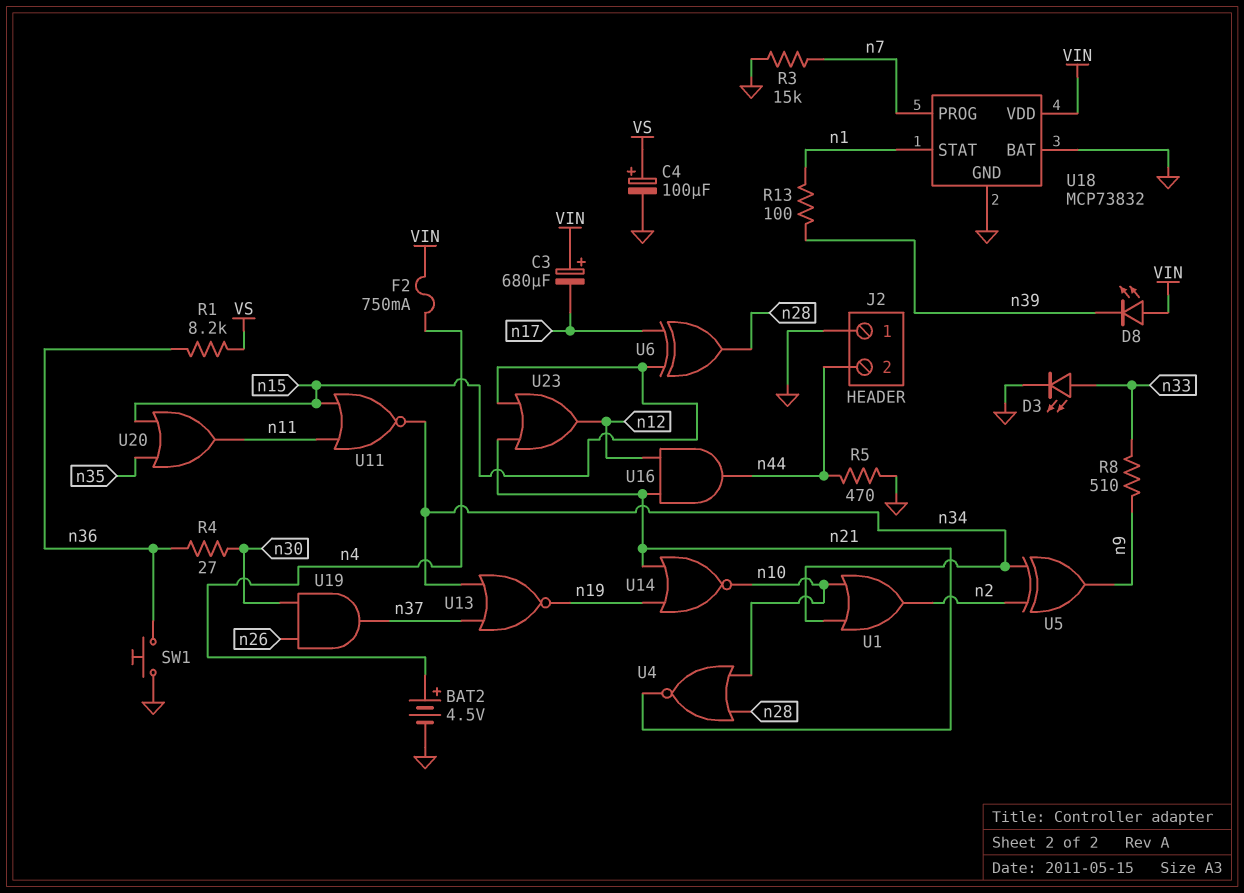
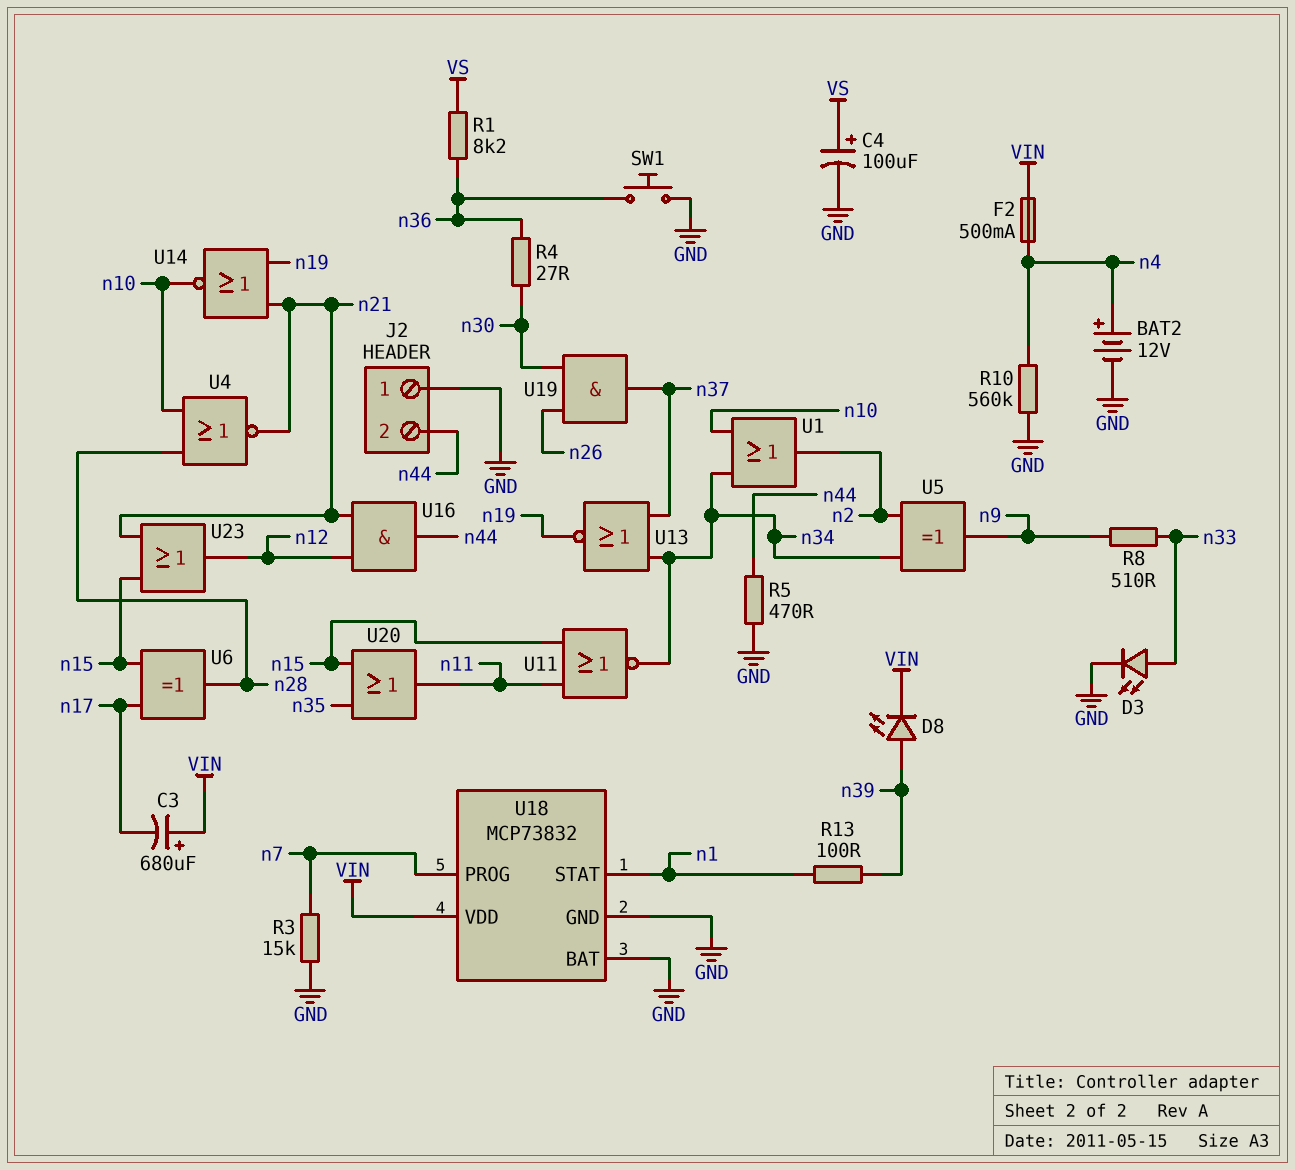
BAT2: 4.5V (plus n4, minus GND) -> 12V (plus n4, minus GND)
D8: LED (A VIN, K n39) -> LED (A n39, K VIN)
F2: 750mA (VIN, n4) -> 500mA (VIN, n4)
R10: none -> 560k (GND, n4)

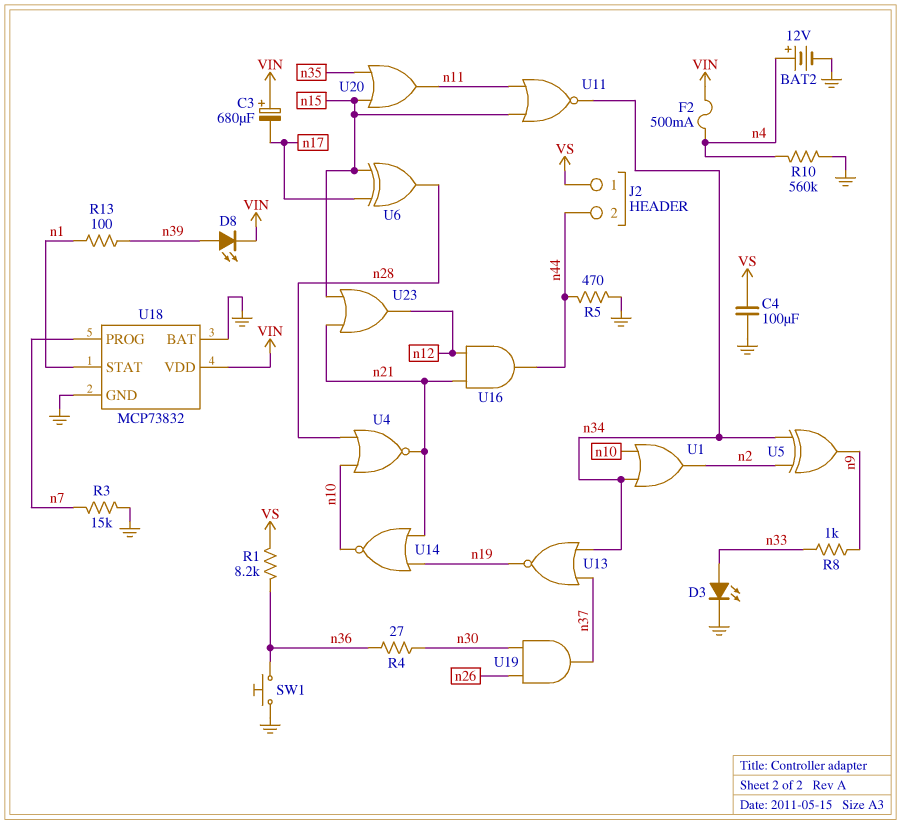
C4: 100uF (plus VS, minus GND) -> 100uF (GND, VS)
J2 pin 1: GND -> VS
R8: 510 (n9, n33) -> 1k (n9, n33)

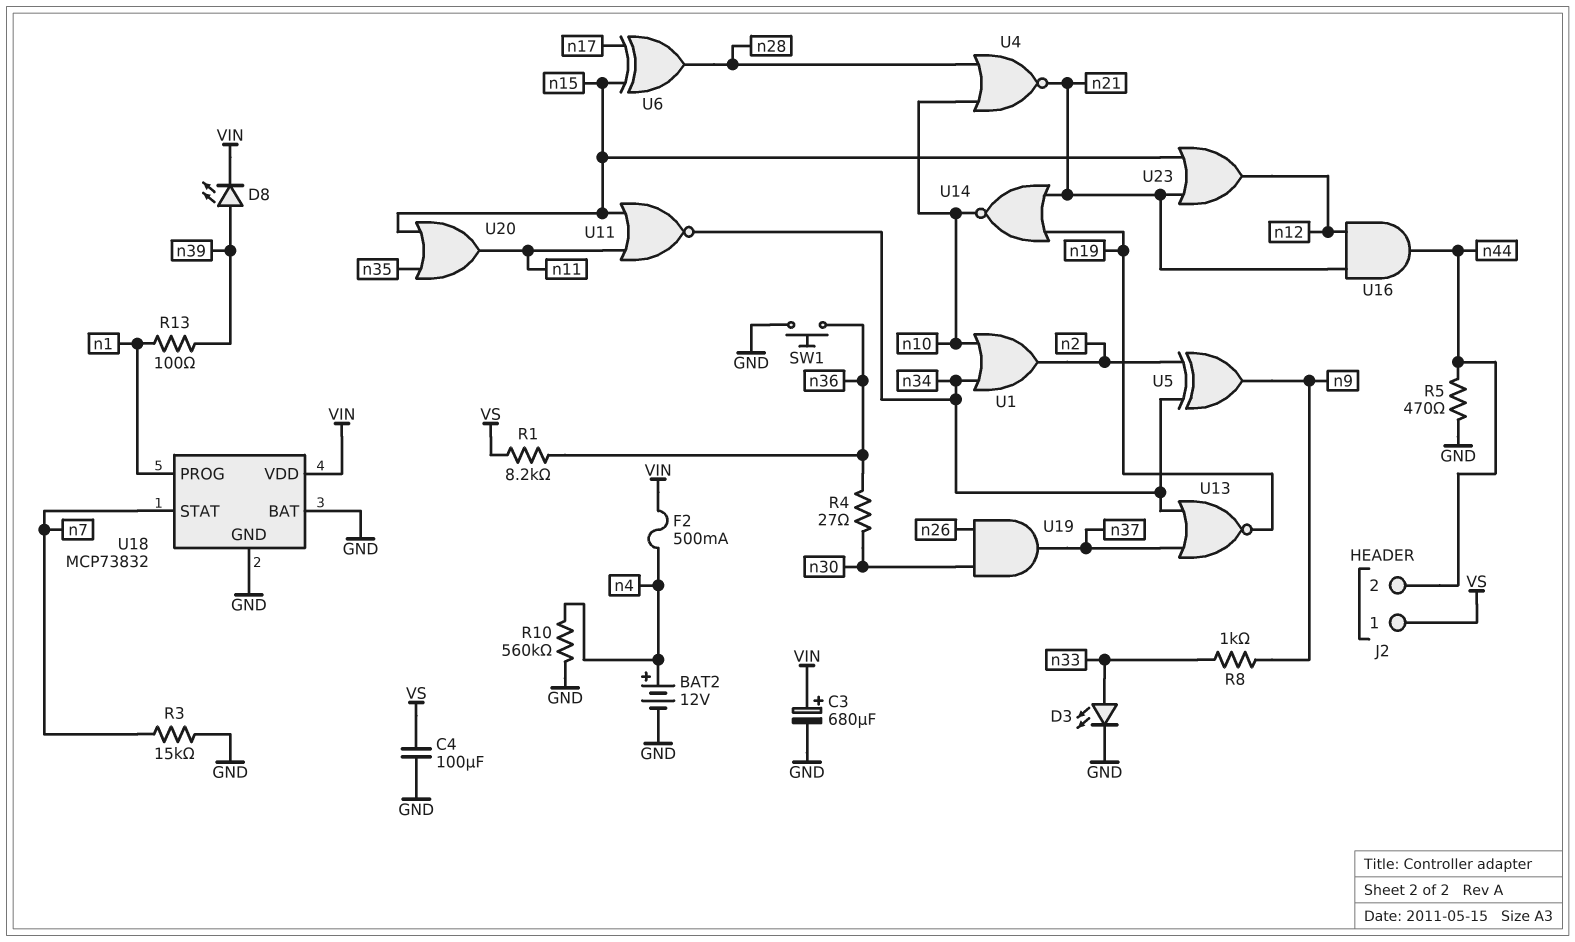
C3: 680uF (plus VIN, minus n17) -> 680uF (plus VIN, minus GND)
U18 pin PROG: n7 -> n1
U18 pin STAT: n1 -> n7

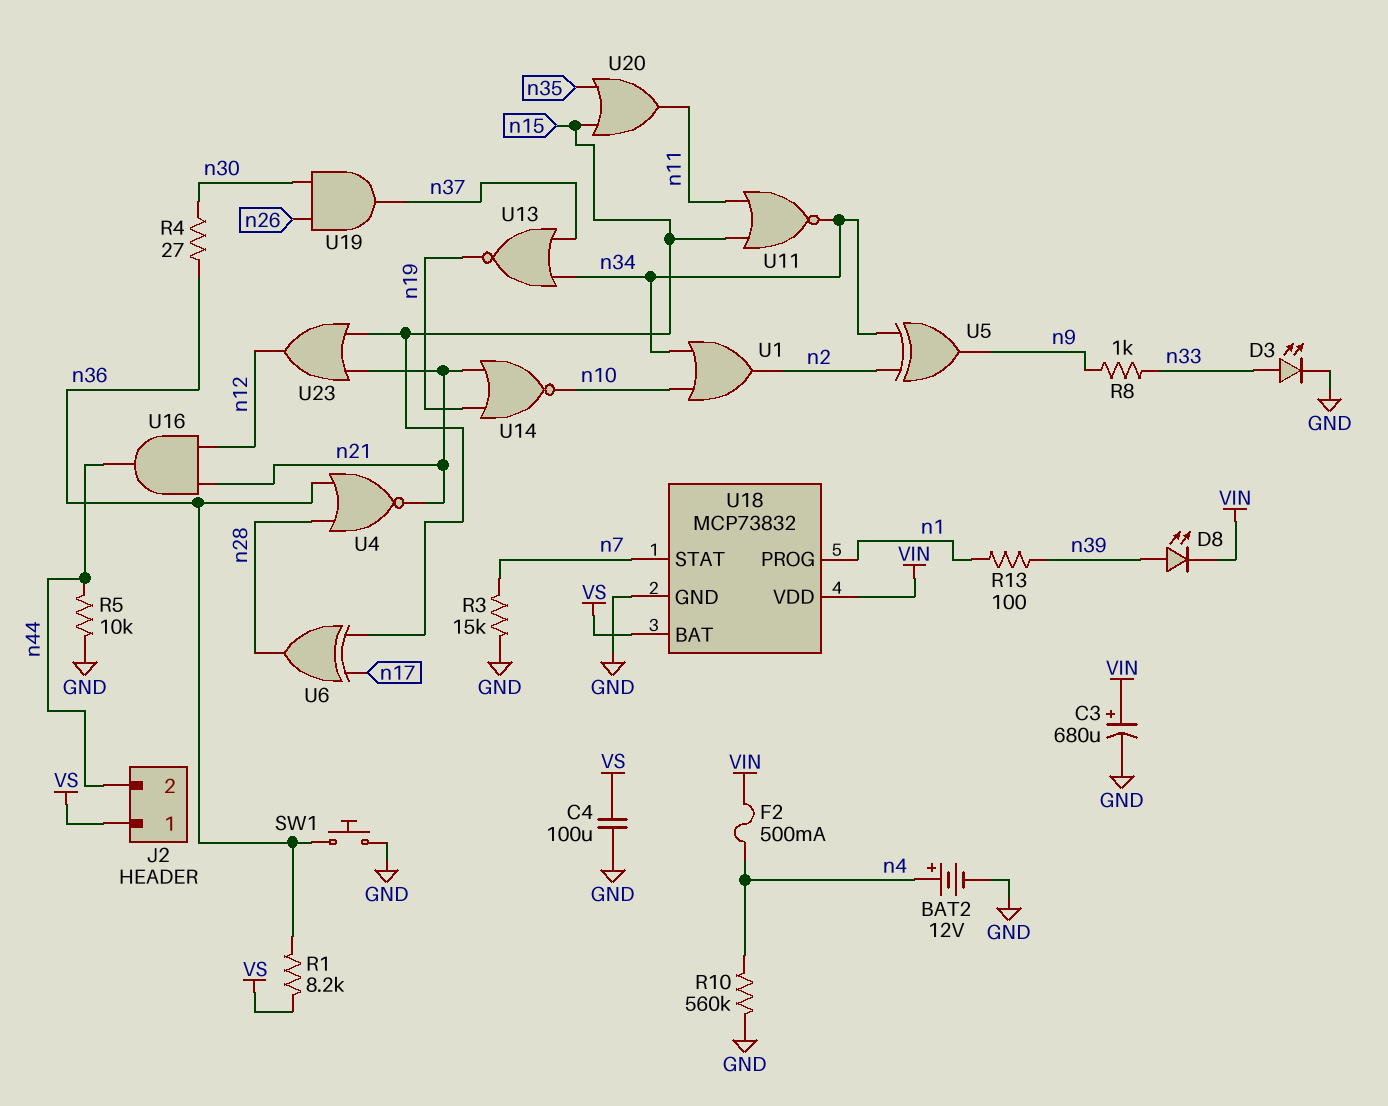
R5: 470 (GND, n44) -> 10k (GND, n44)
U4: NOR (in n10, in n28, out n21) -> NOR (in n28, in n36, out n21)
U18 pin BAT: GND -> VS

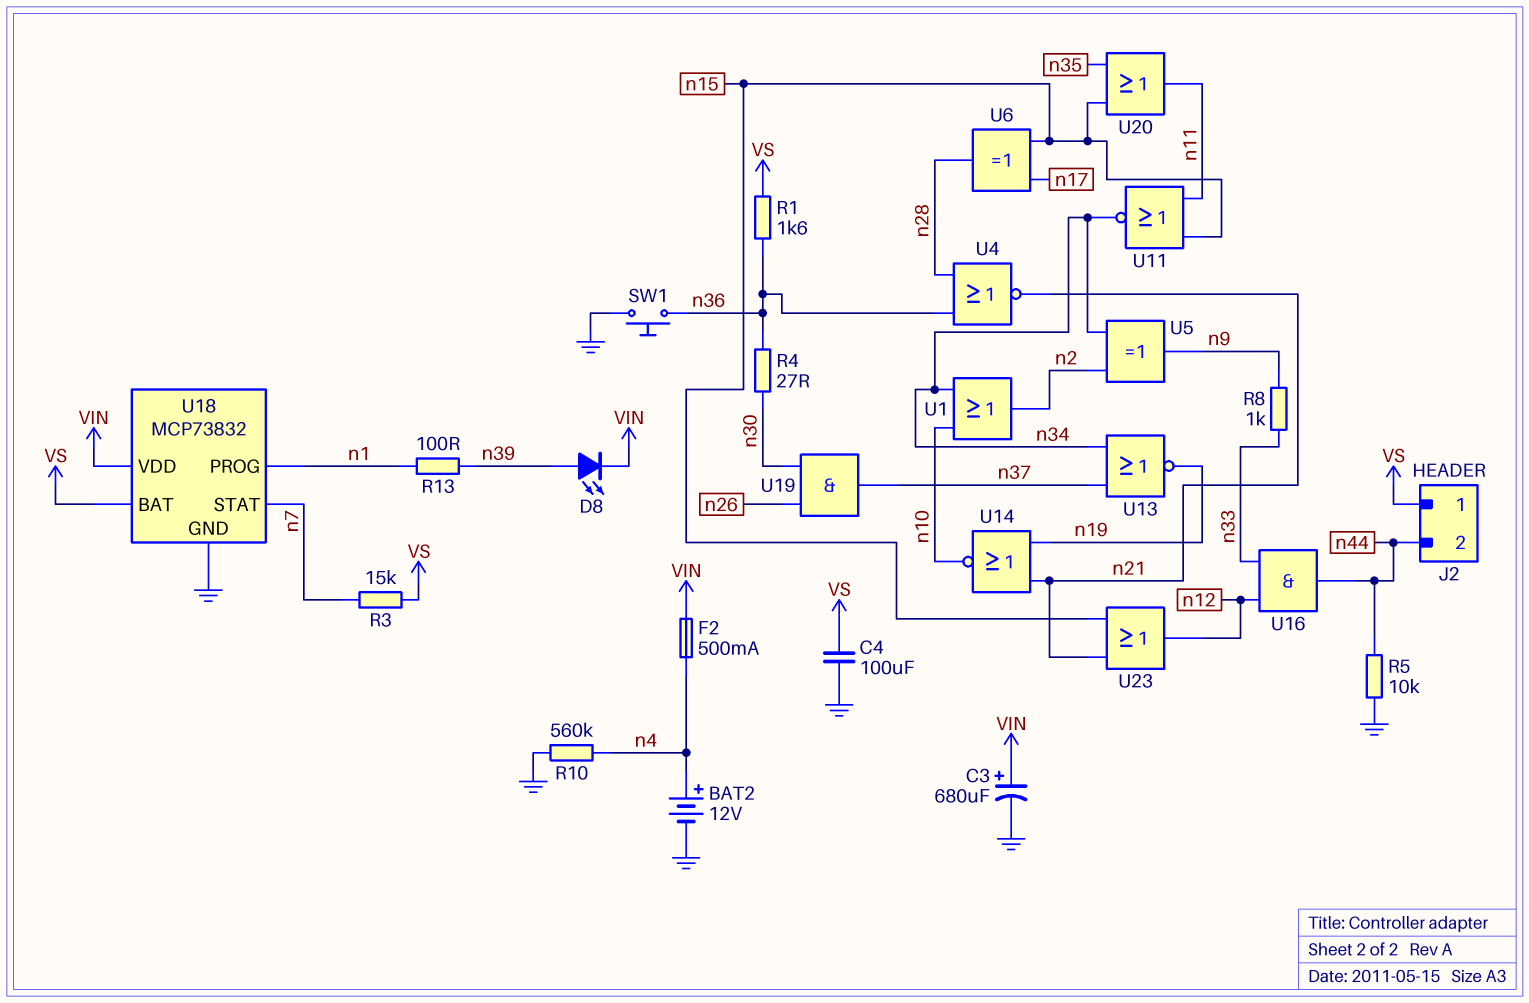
D3: LED (A n33, K GND) -> none
R1: 8.2k (VS, n36) -> 1.6k (VS, n36)
R3: 15k (GND, n7) -> 15k (VS, n7)
U16: AND (in n12, in n21, out n44) -> AND (in n12, in n33, out n44)

